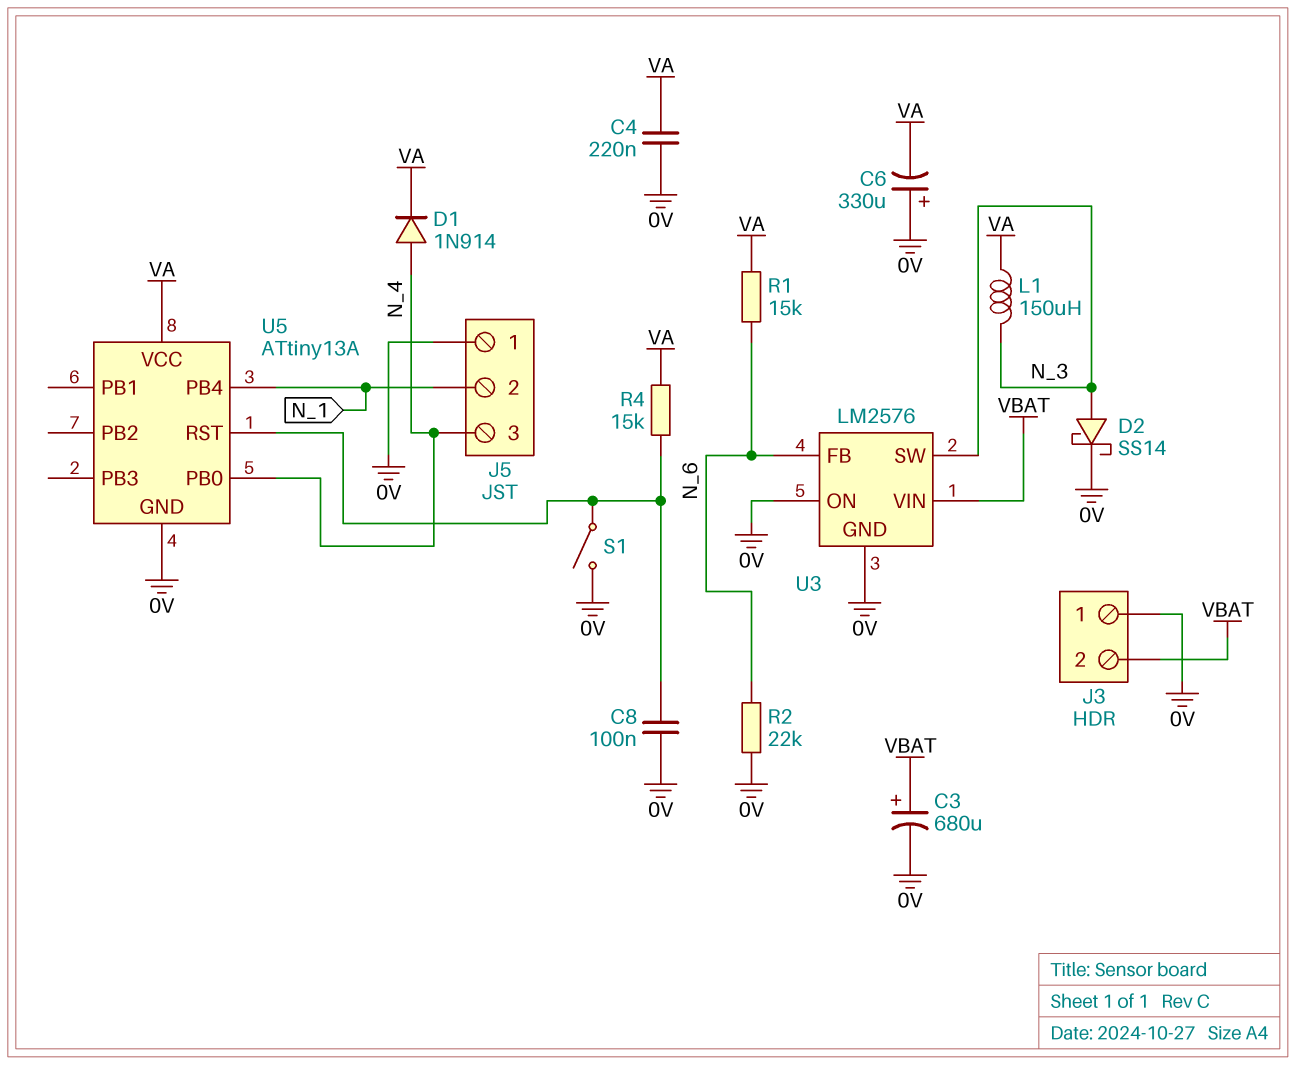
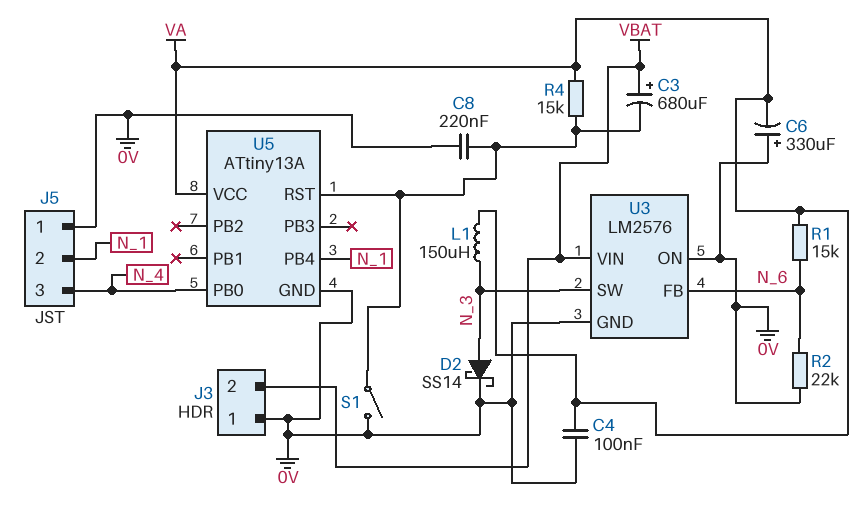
C3: 680uF (plus VBAT, minus 0V) -> 680uF (plus VBAT, minus U5/RST)
C4: 220nF (0V, VA) -> 100nF (0V, VA)
C8: 100nF (0V, U5/RST) -> 220nF (0V, U5/RST)
D1: diode 1N914 (A N_4, K VA) -> none

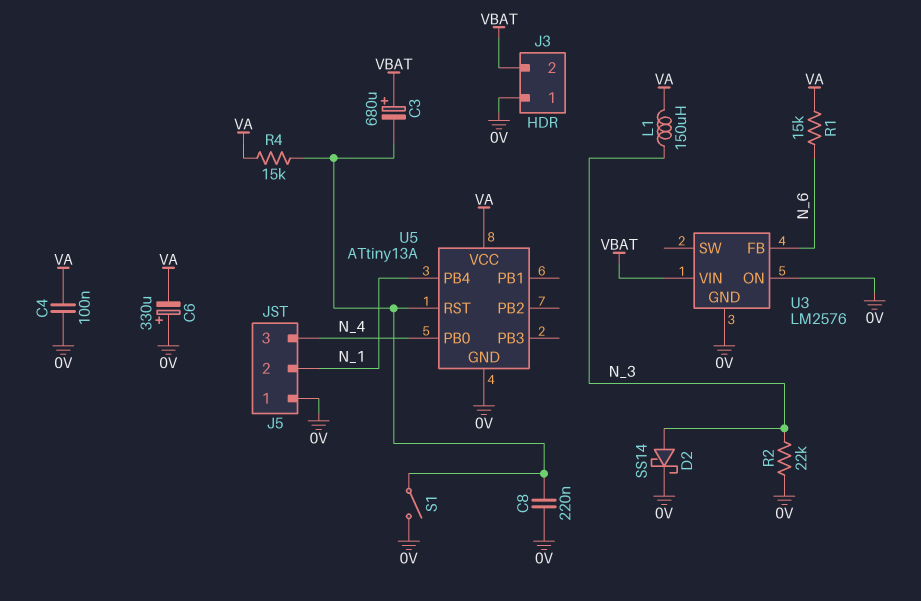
R2: 22k (0V, N_6) -> 22k (0V, N_3)
U3 pin SW: N_3 -> none

